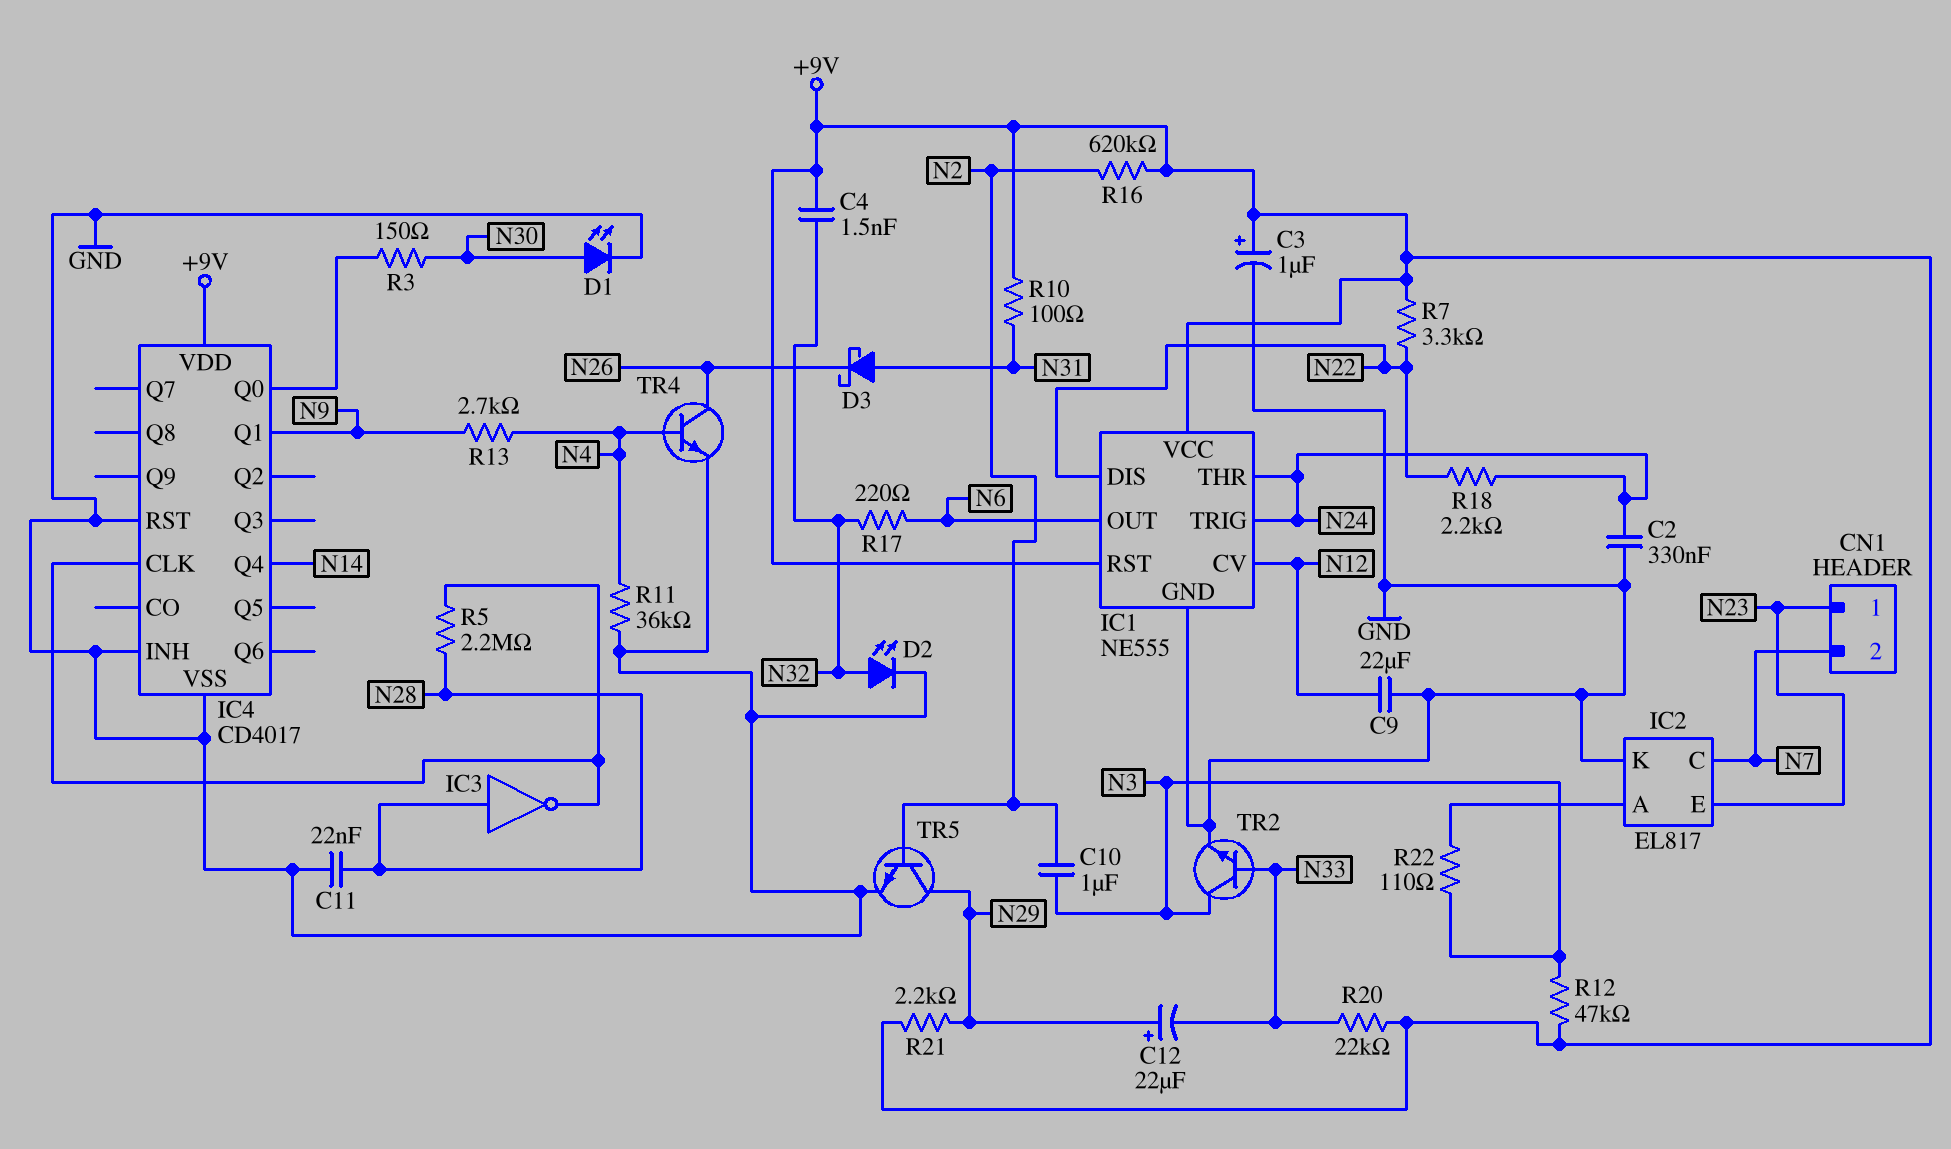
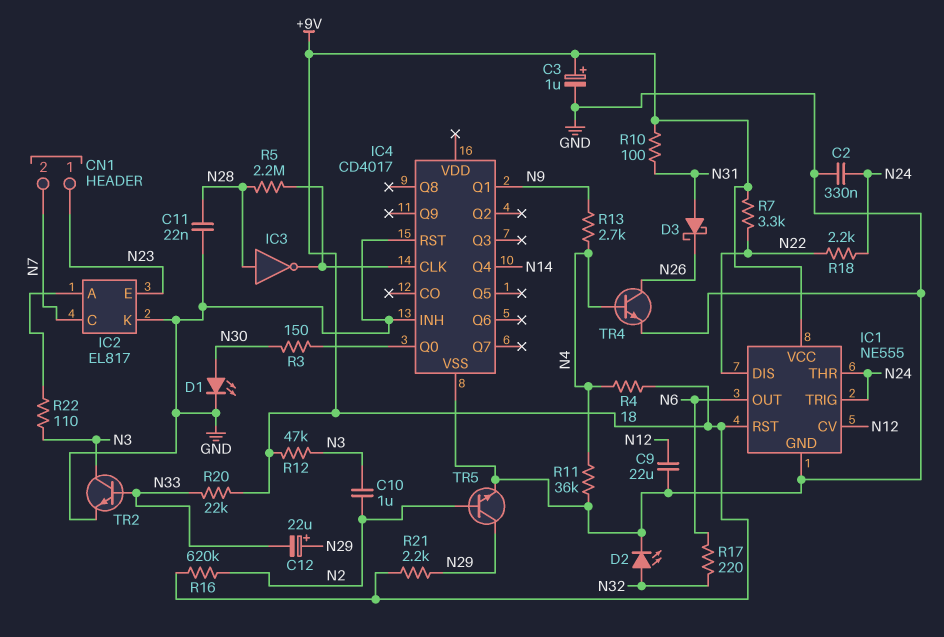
C4: 1.5nF (+9V, N32) -> none
IC4 pin VDD: +9V -> none
R4: none -> 18 (+9V, N4)

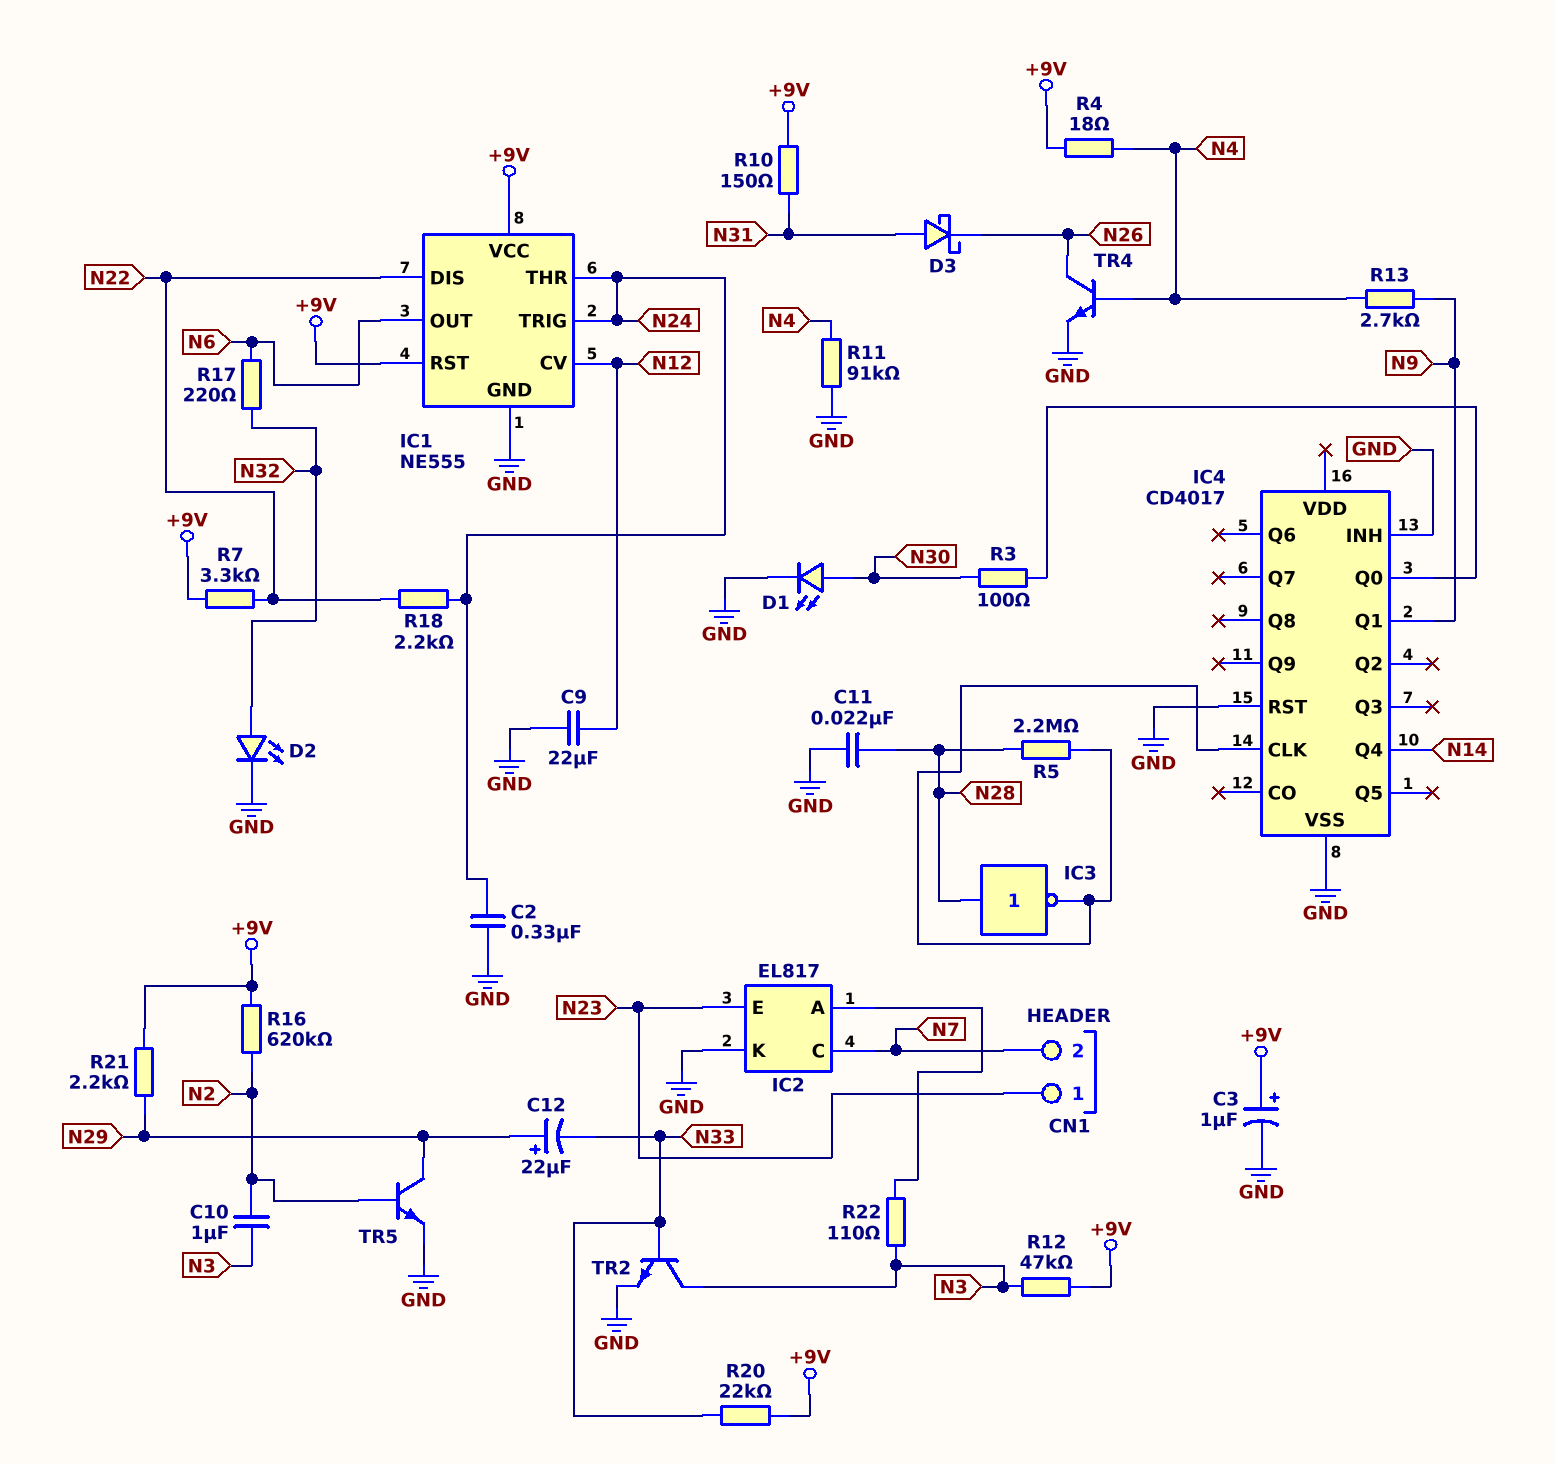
R3: 150 (IC4/Q0, N30) -> 100 (IC4/Q0, N30)
R10: 100 (+9V, N31) -> 150 (+9V, N31)
R11: 36k (GND, N4) -> 91k (GND, N4)

